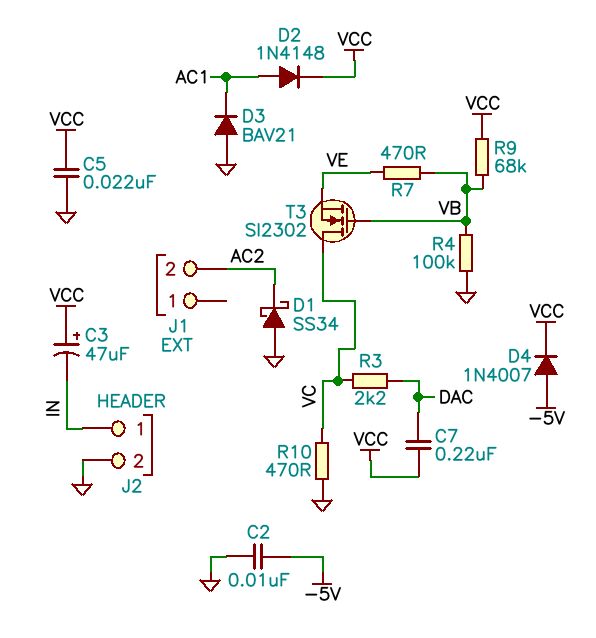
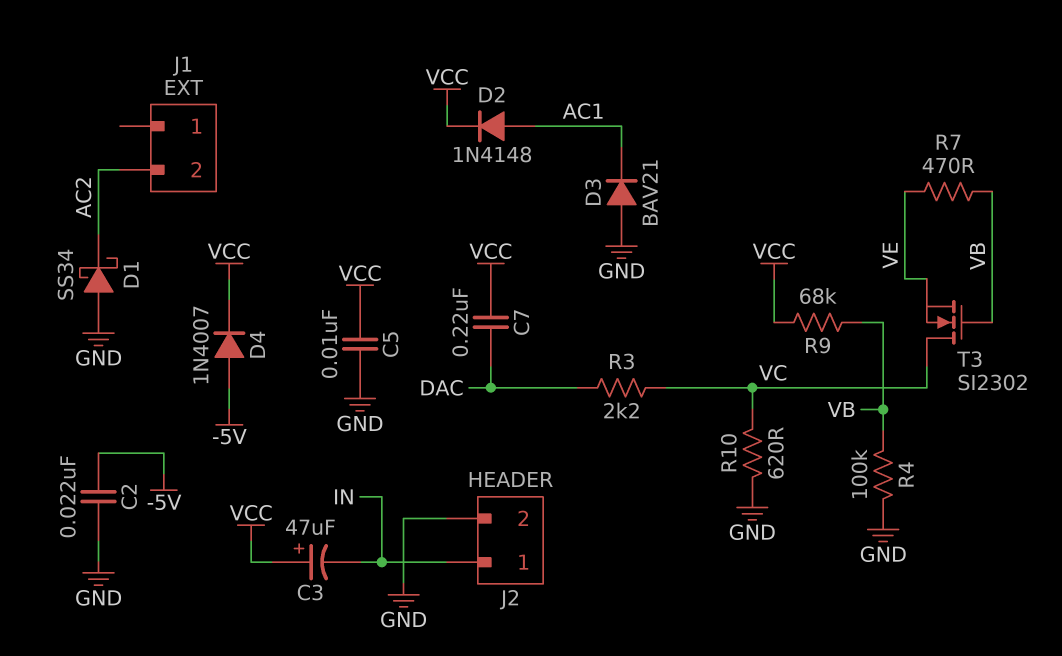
C2: 10nF (-5V, GND) -> 22nF (-5V, GND)
C5: 22nF (GND, VCC) -> 10nF (GND, VCC)
R10: 470 (GND, VC) -> 620 (GND, VC)

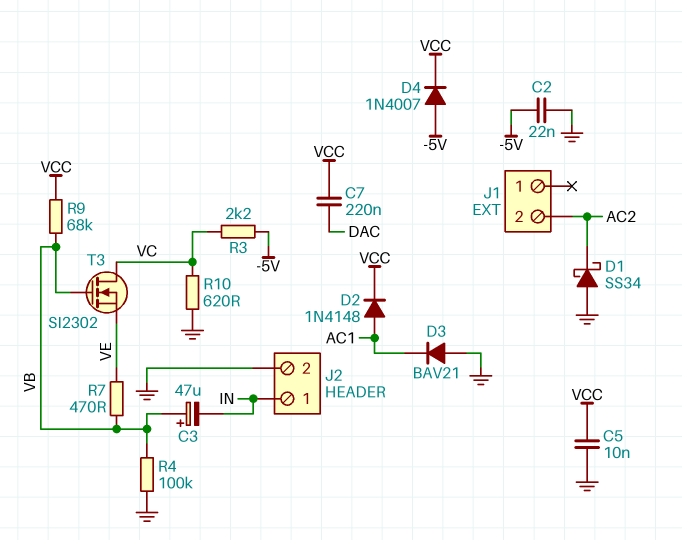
C3: 47uF (plus VCC, minus IN) -> 47uF (plus VB, minus IN)
R3: 2.2k (DAC, VC) -> 2.2k (-5V, VC)

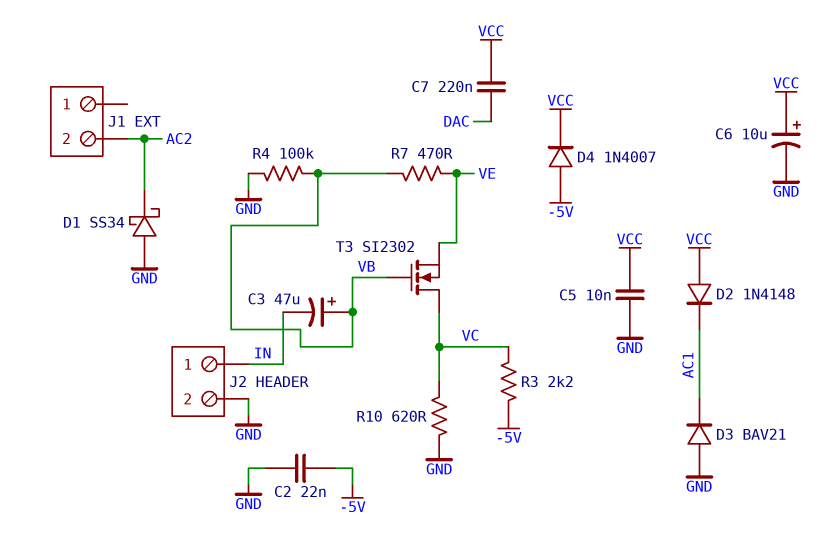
C6: none -> 10uF (plus VCC, minus GND)
D2: diode 1N4148 (A AC1, K VCC) -> diode 1N4148 (A VCC, K AC1)
R9: 68k (VB, VCC) -> none

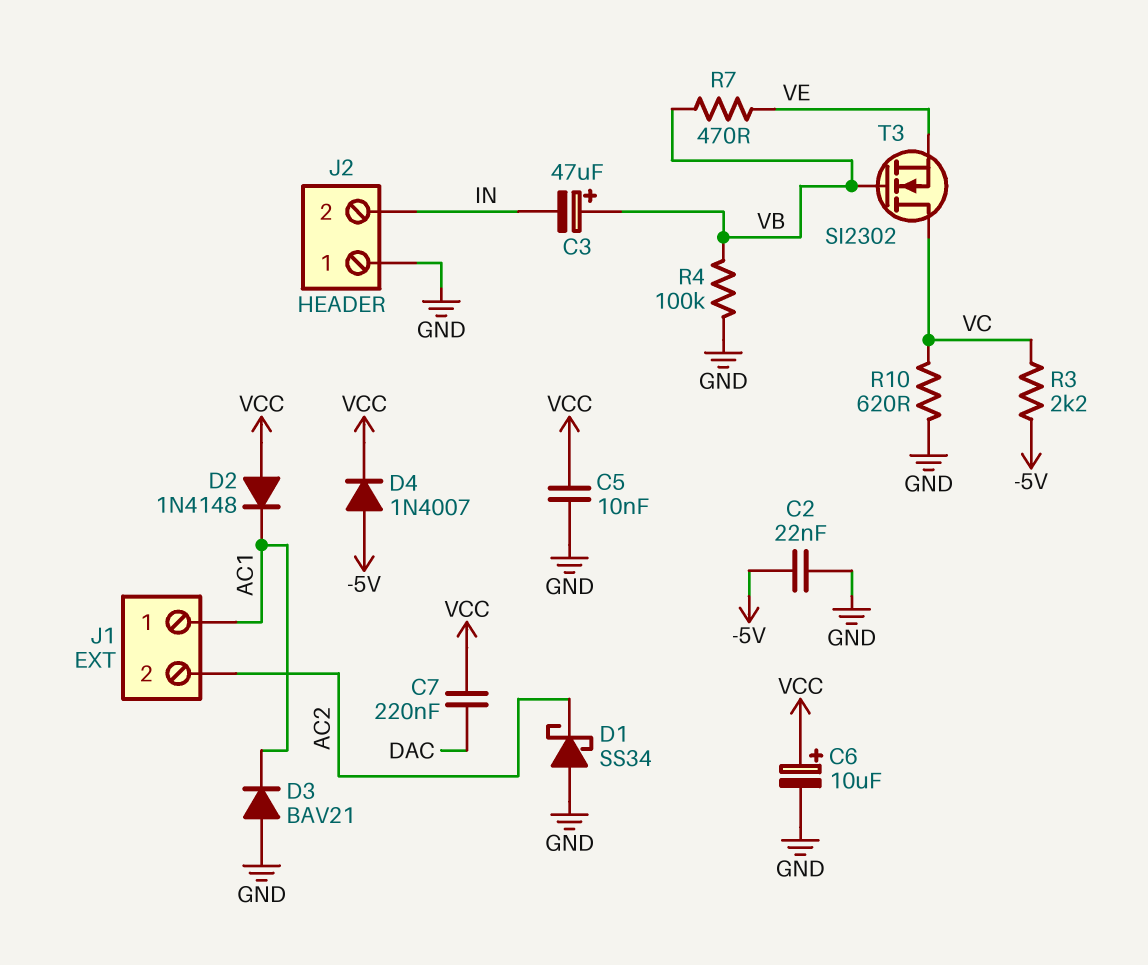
J1 pin 1: none -> AC1
J2 pin 1: IN -> GND
J2 pin 2: GND -> IN

